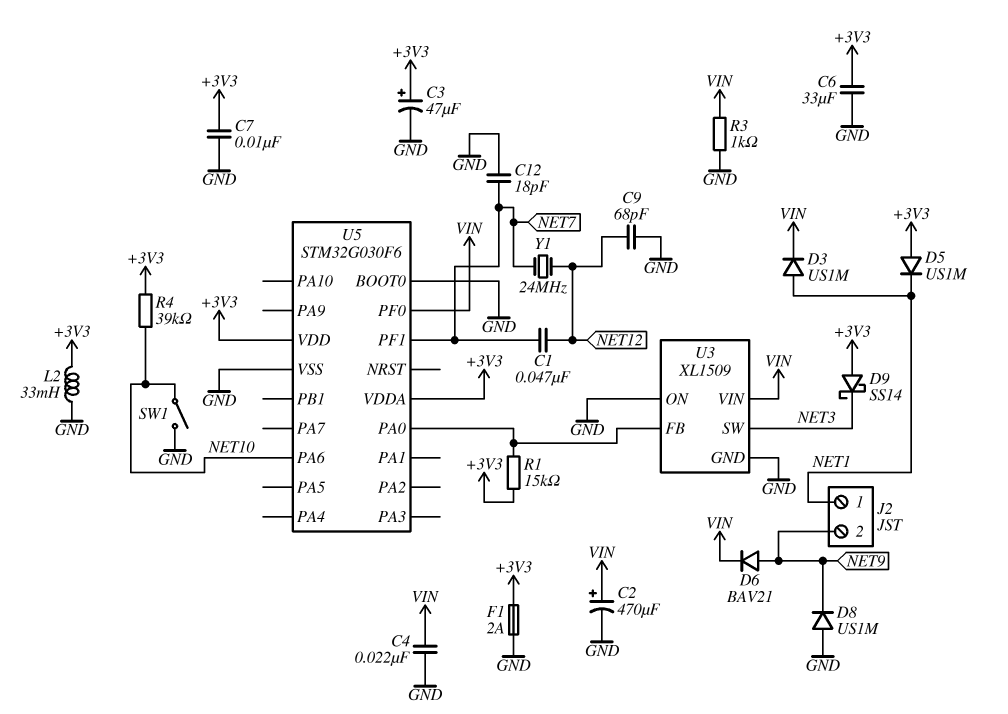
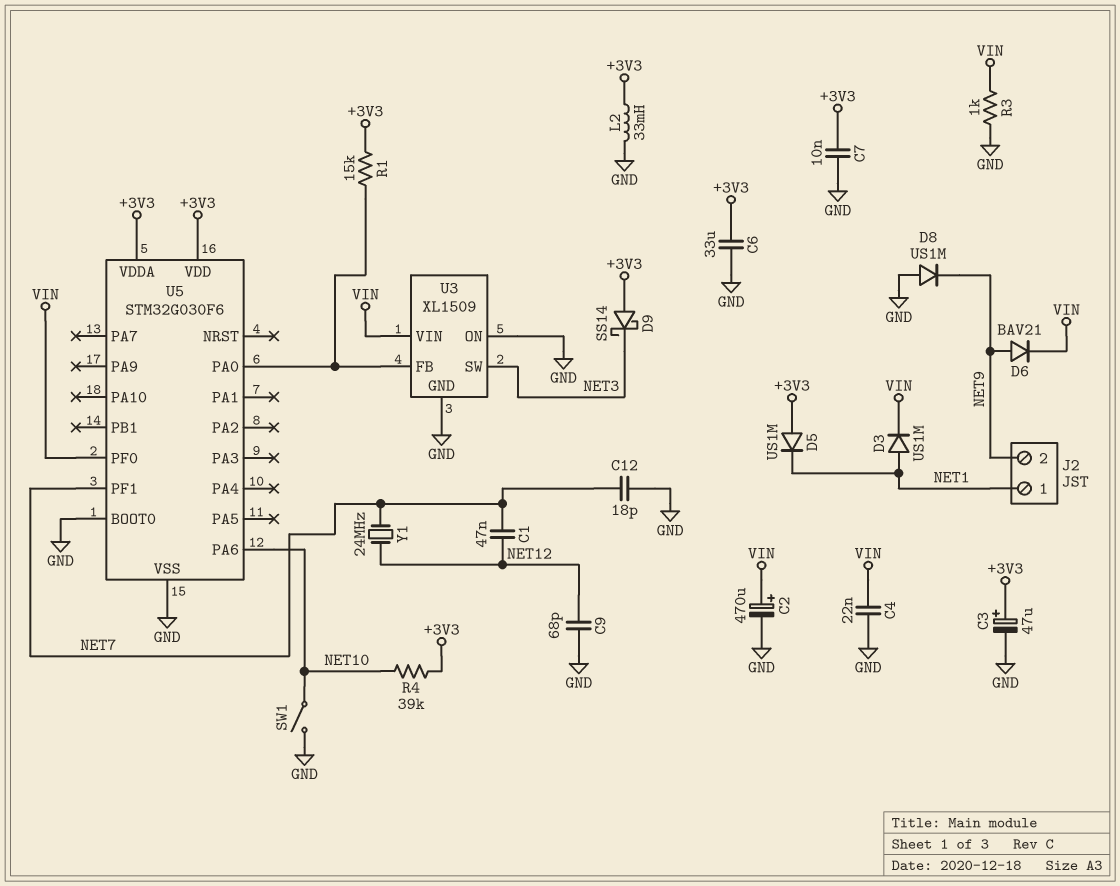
F1: 2A (+3V3, GND) -> none

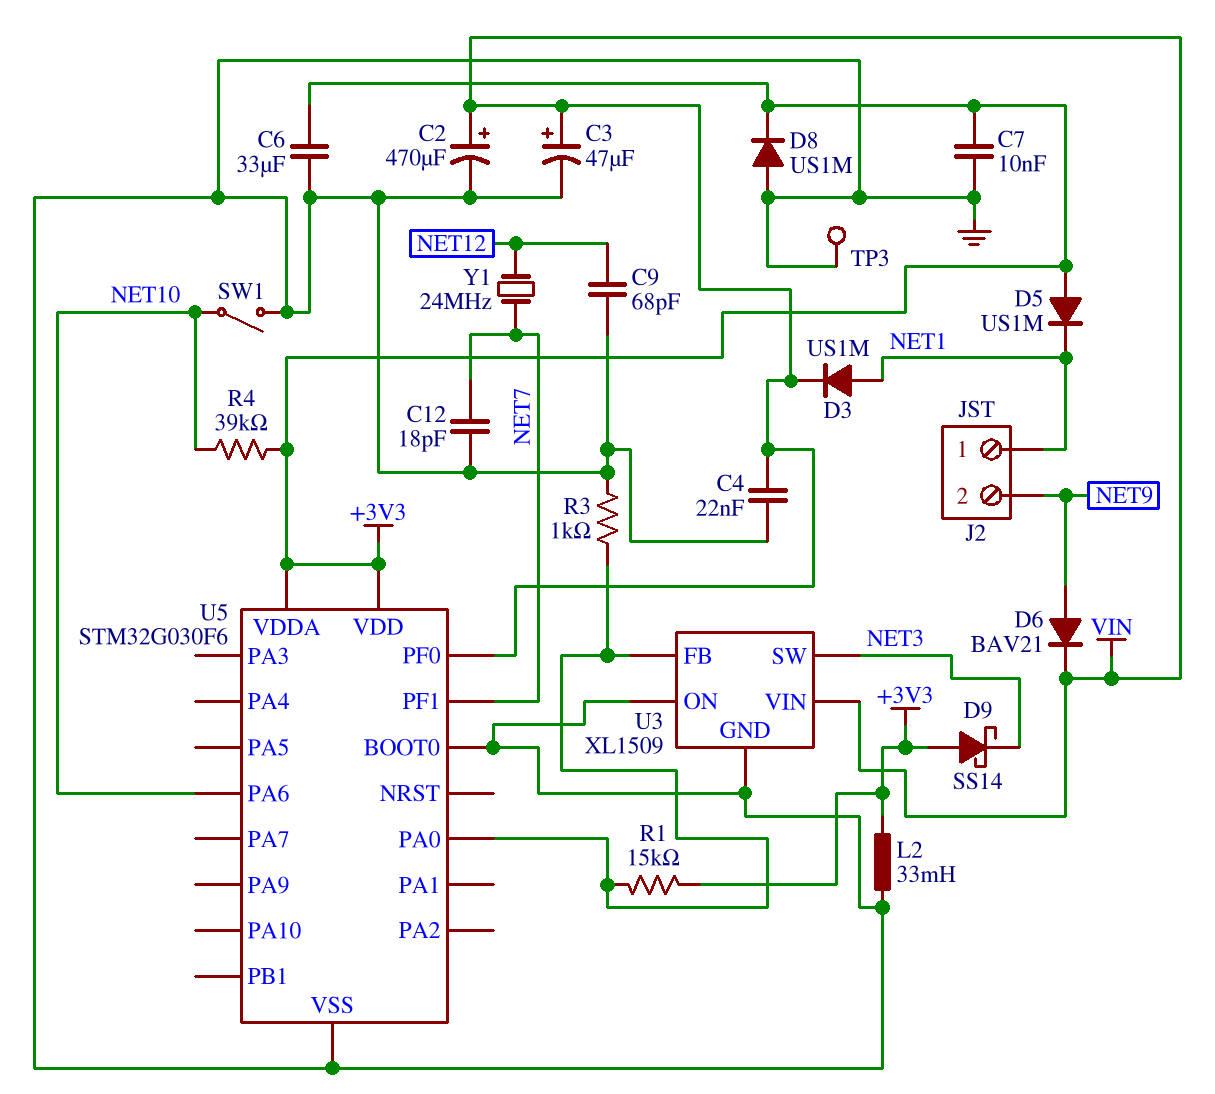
C1: 47nF (NET7, NET12) -> none
C3: 47uF (plus +3V3, minus GND) -> 47uF (plus VIN, minus GND)
D8: diode US1M (A GND, K NET9) -> diode US1M (A GND, K +3V3)
R3: 1k (GND, VIN) -> 1k (GND, U3/FB)
TP3: none -> test point (GND)

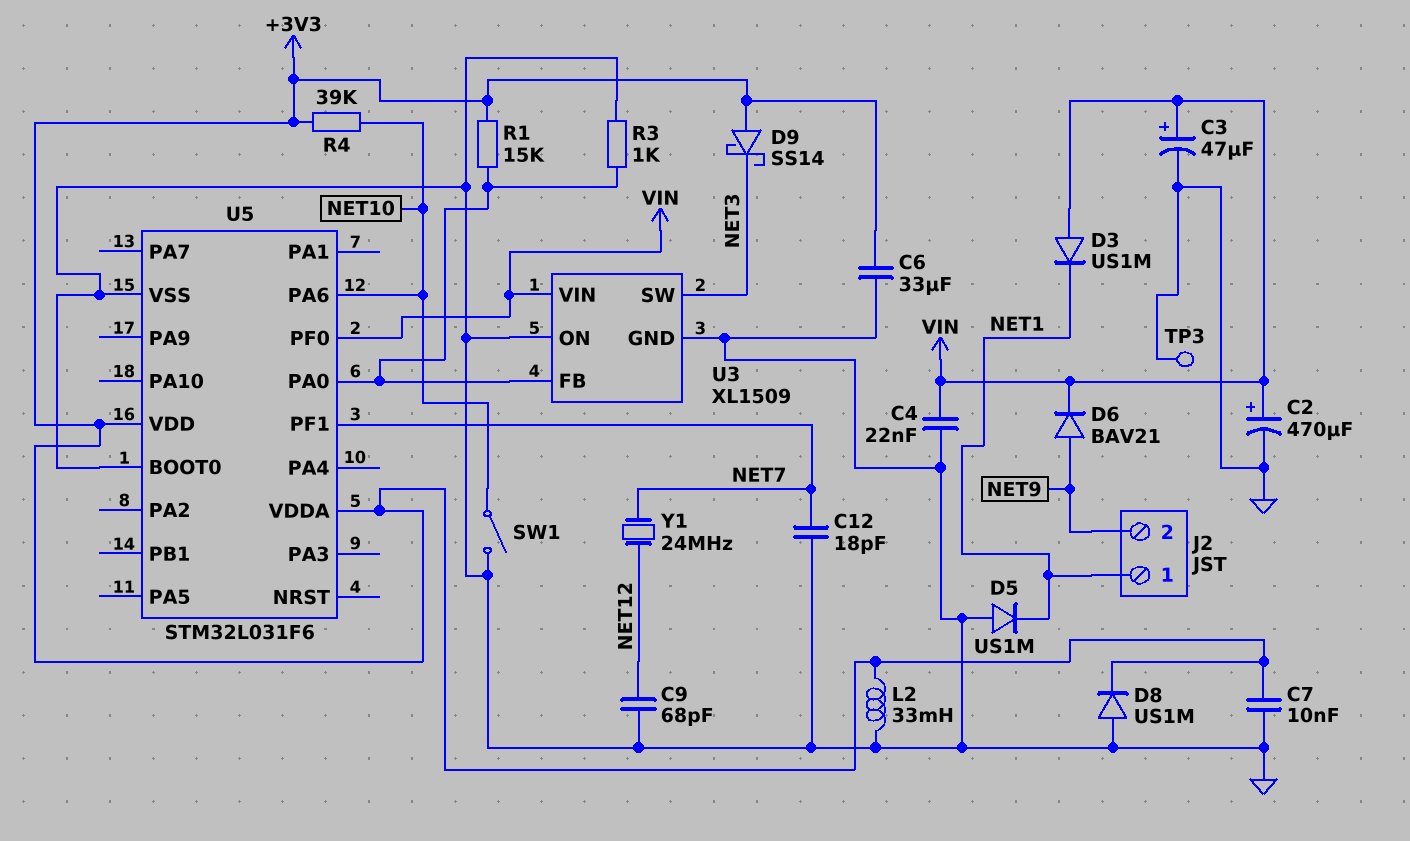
D3: diode US1M (A NET1, K VIN) -> diode US1M (A VIN, K NET1)
D5: diode US1M (A +3V3, K NET1) -> diode US1M (A GND, K NET1)
U5: STM32G030F6 -> STM32L031F6

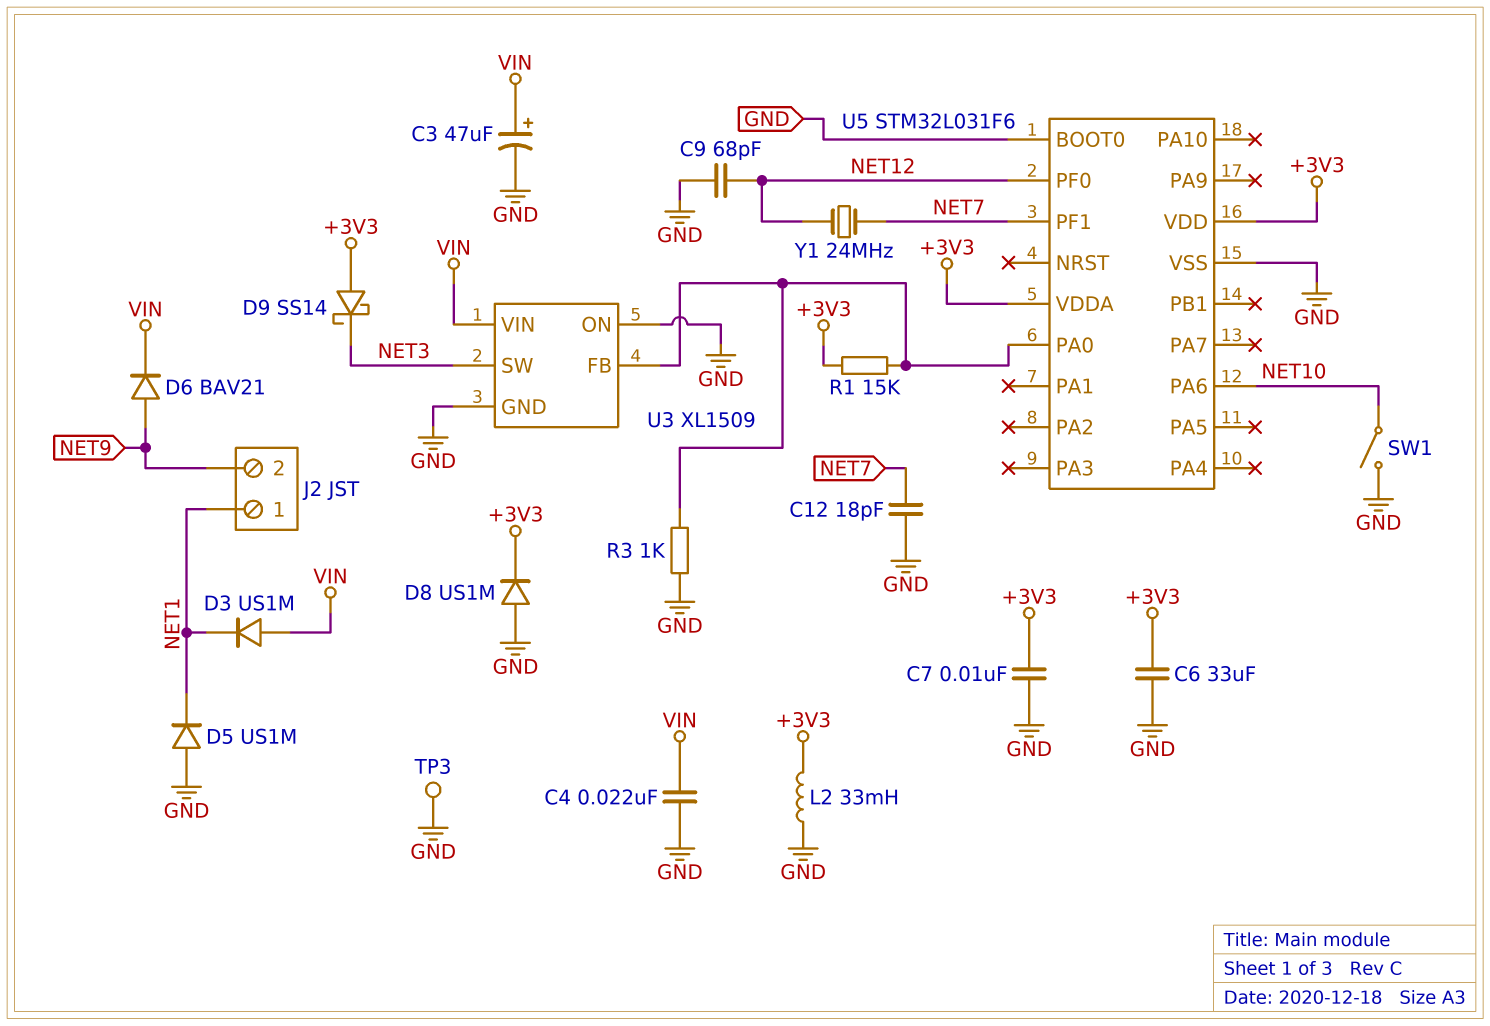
C2: 470uF (plus VIN, minus GND) -> none
R4: 39k (+3V3, NET10) -> none
U5 pin PF0: VIN -> NET12

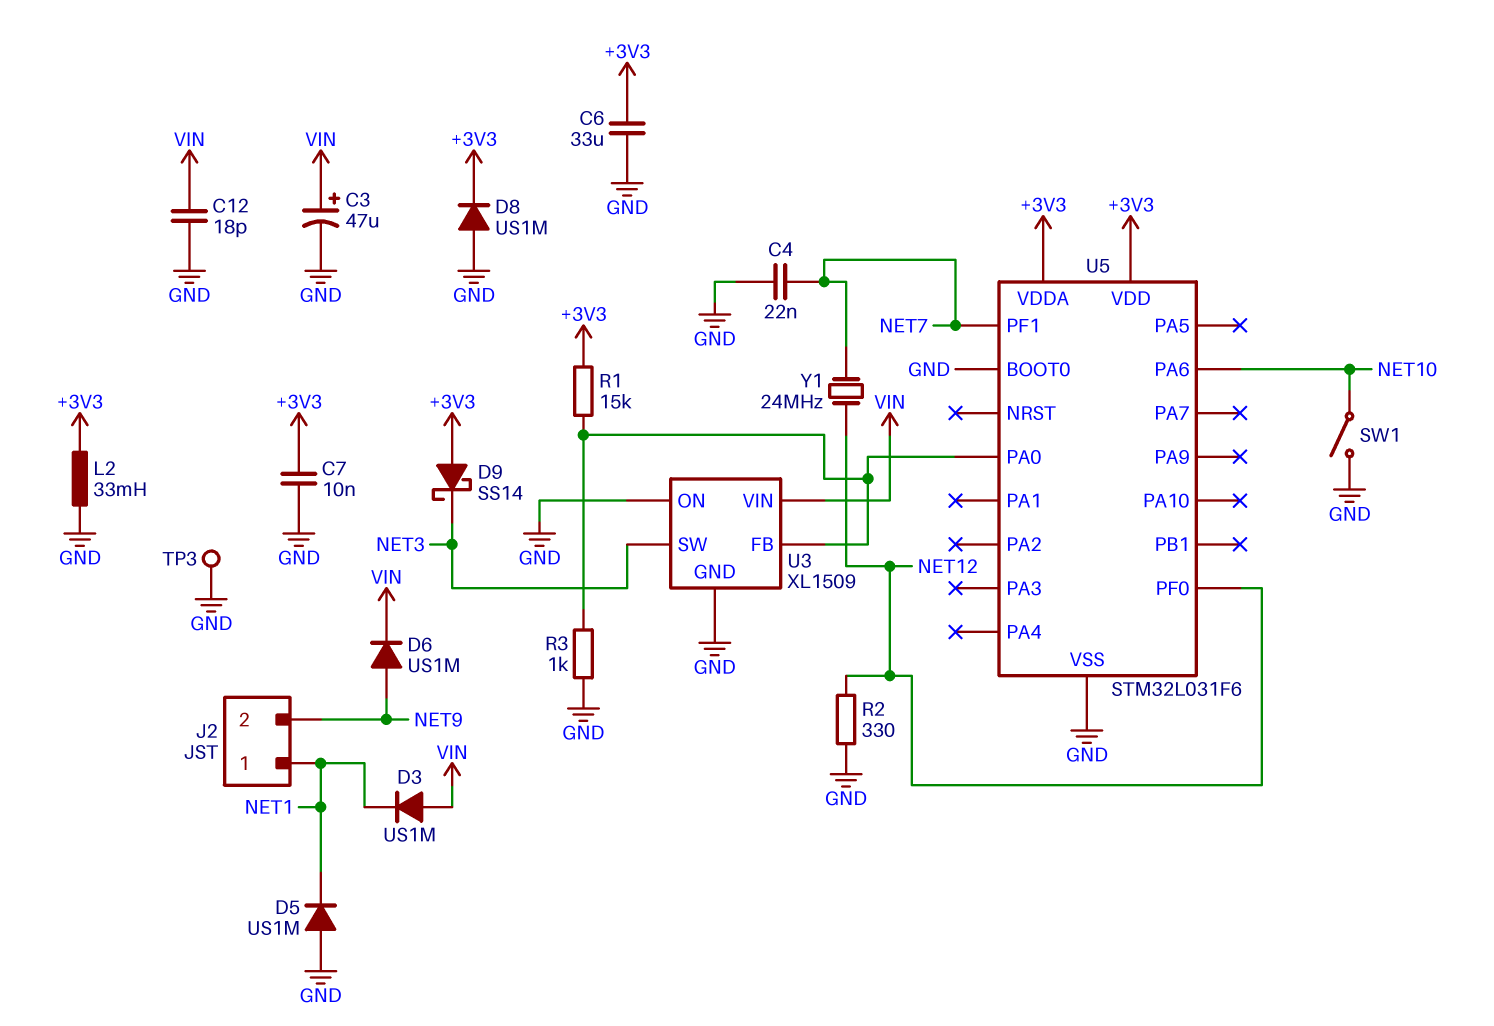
C4: 22nF (GND, VIN) -> 22nF (GND, NET7)
C9: 68pF (GND, NET12) -> none
C12: 18pF (GND, NET7) -> 18pF (GND, VIN)
D6: diode BAV21 (A NET9, K VIN) -> diode US1M (A NET9, K VIN)
R2: none -> 330 (GND, NET12)

